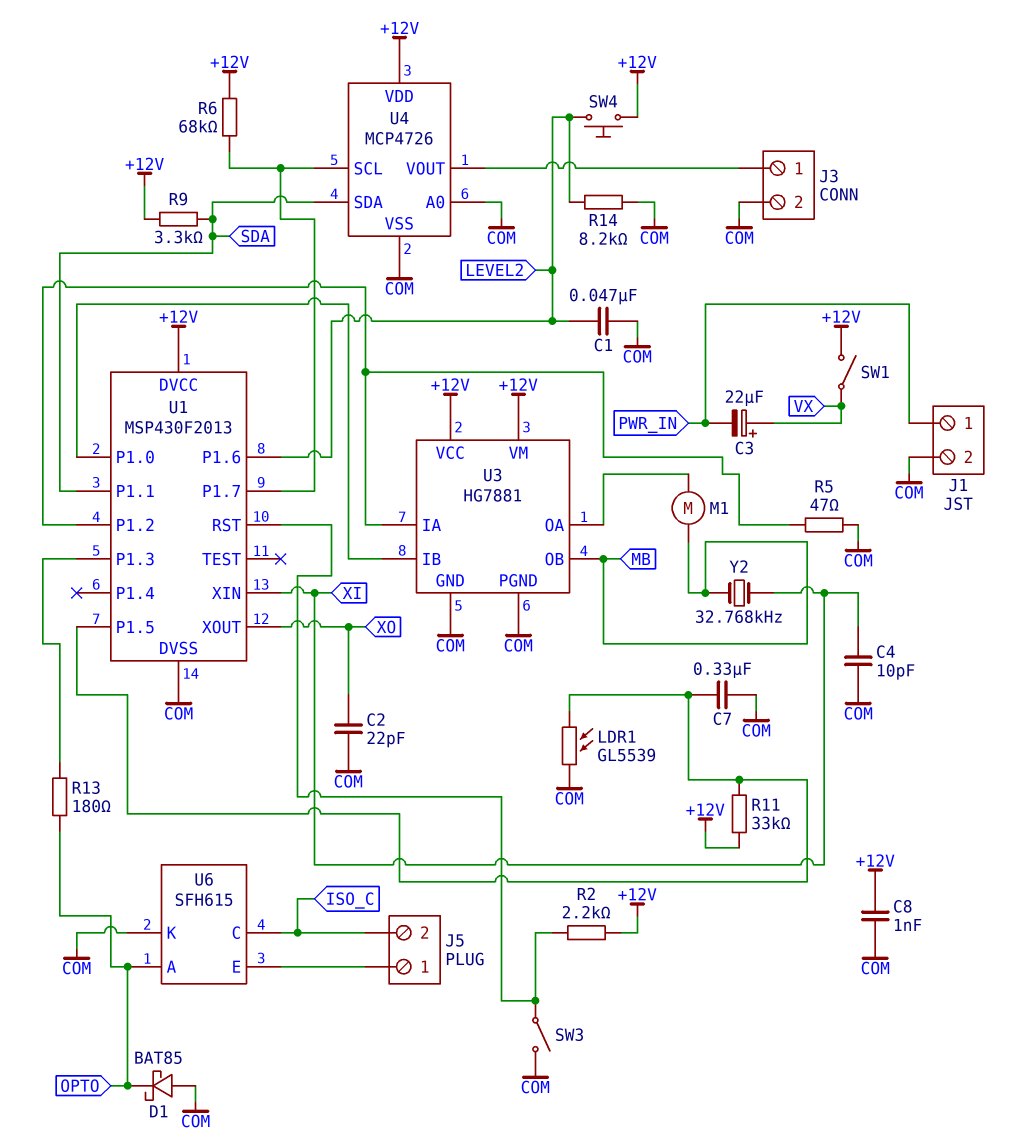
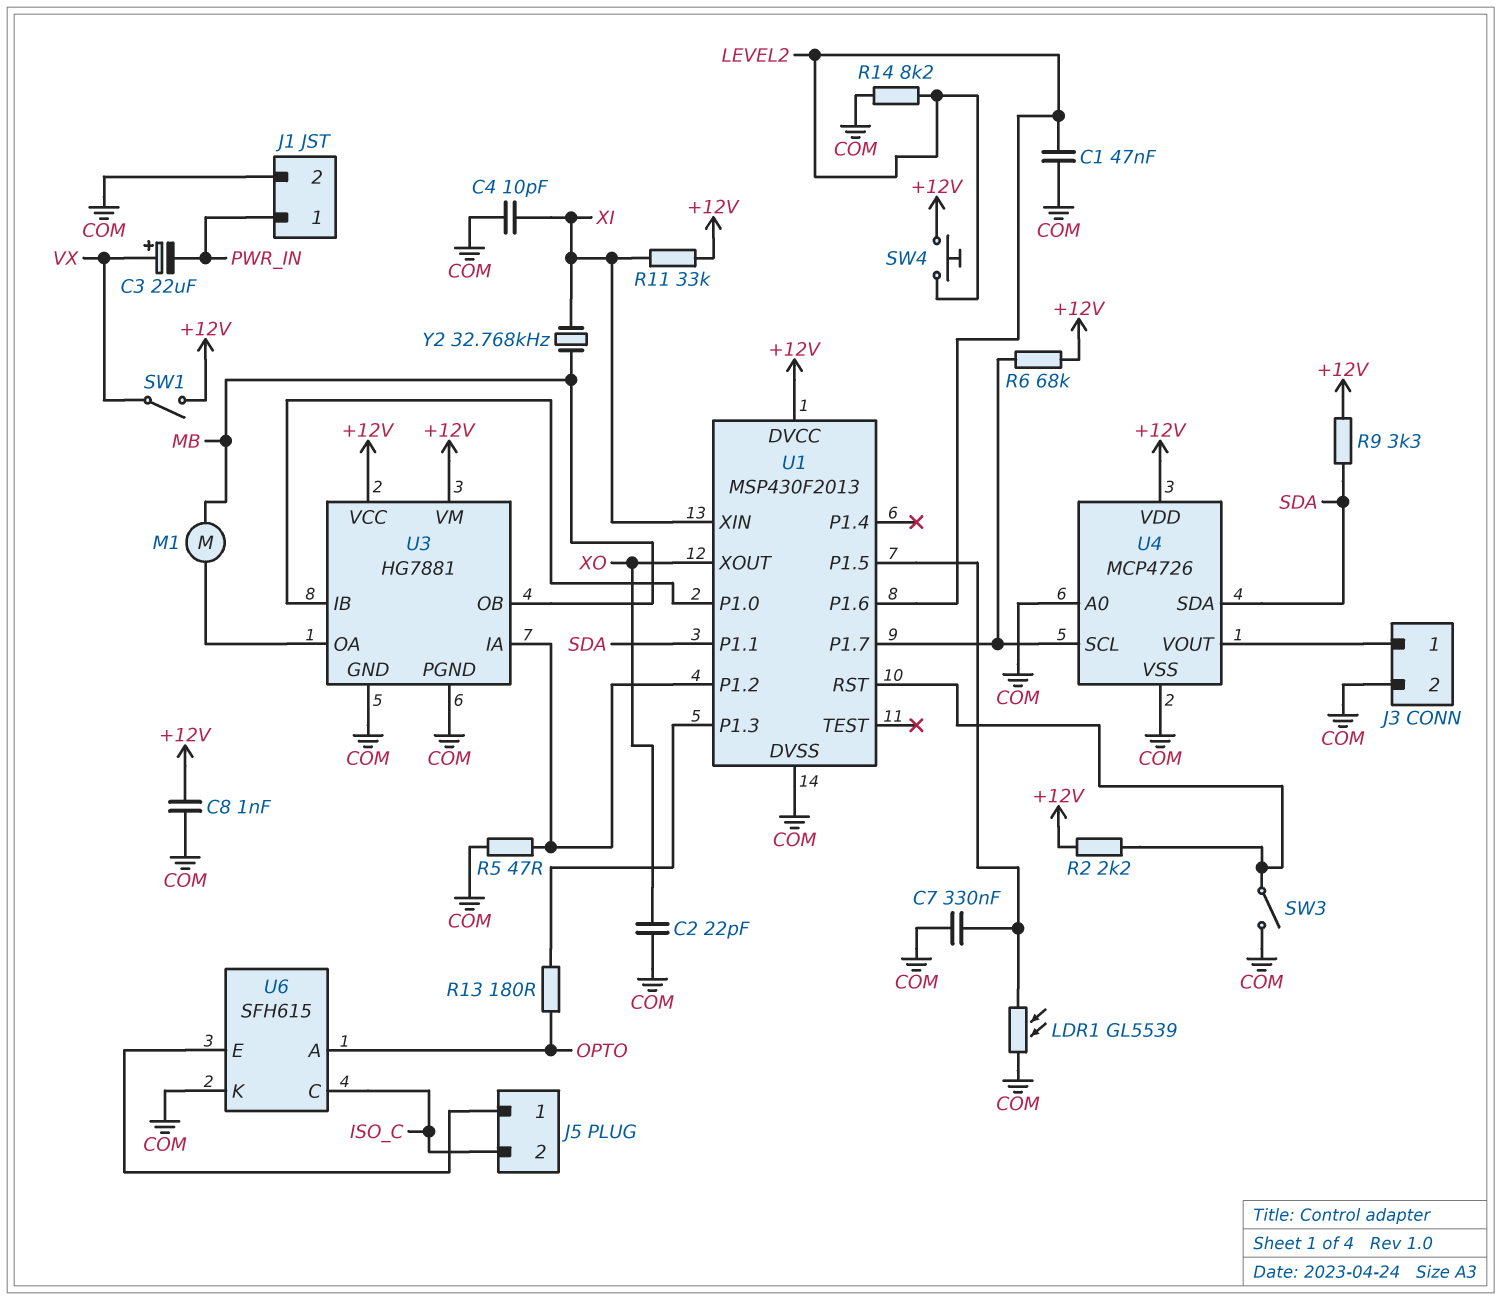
D1: schottky BAT85 (A COM, K OPTO) -> none
R11: 33k (+12V, U1/P1.5) -> 33k (+12V, XI)

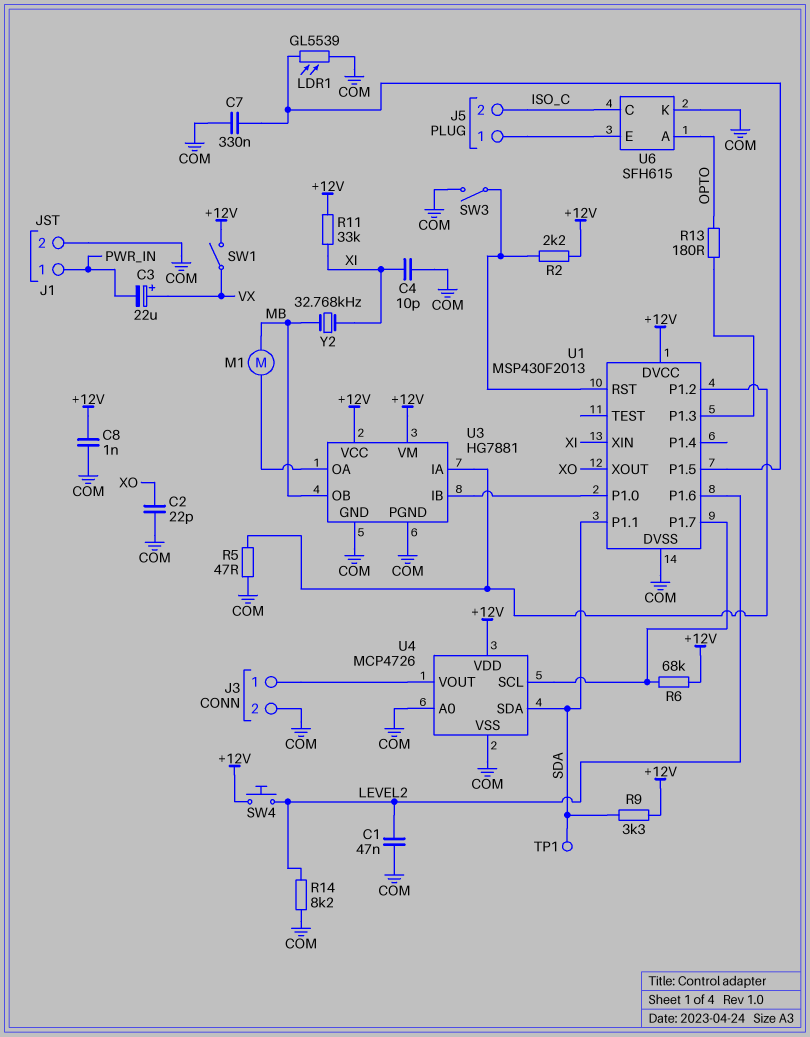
TP1: none -> test point (SDA)

